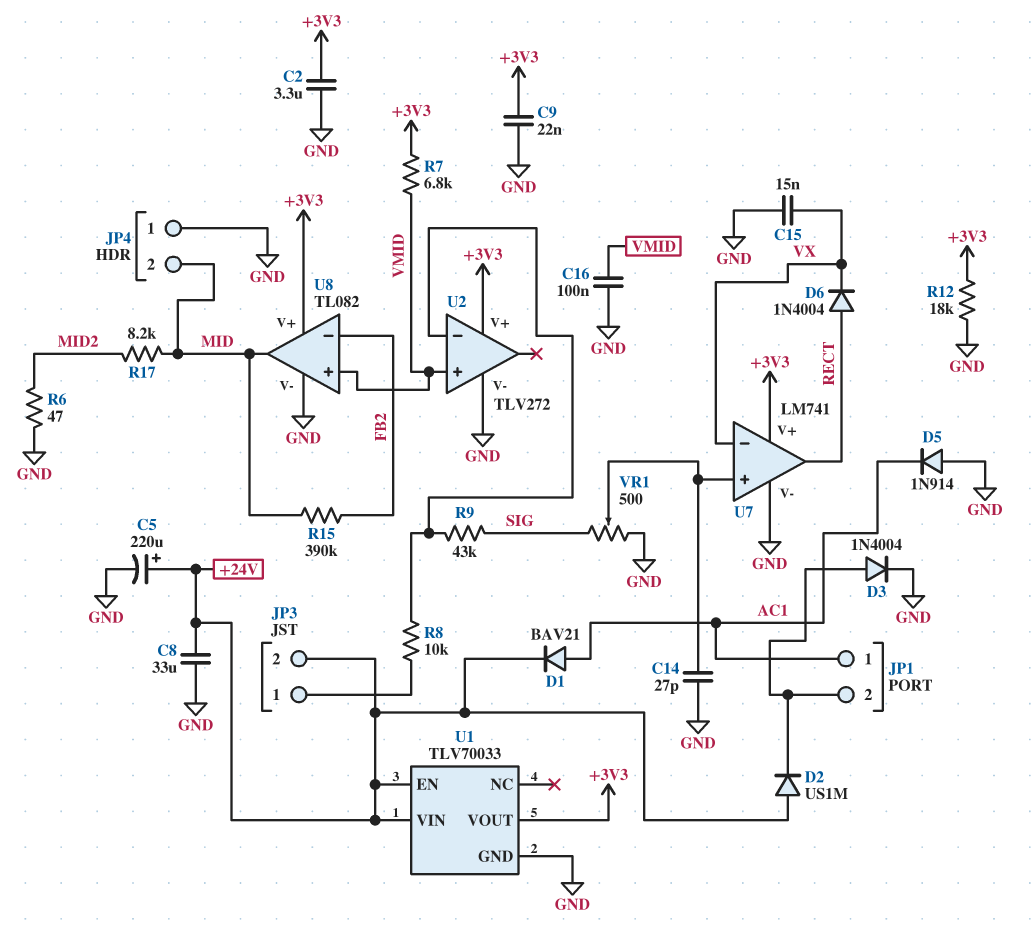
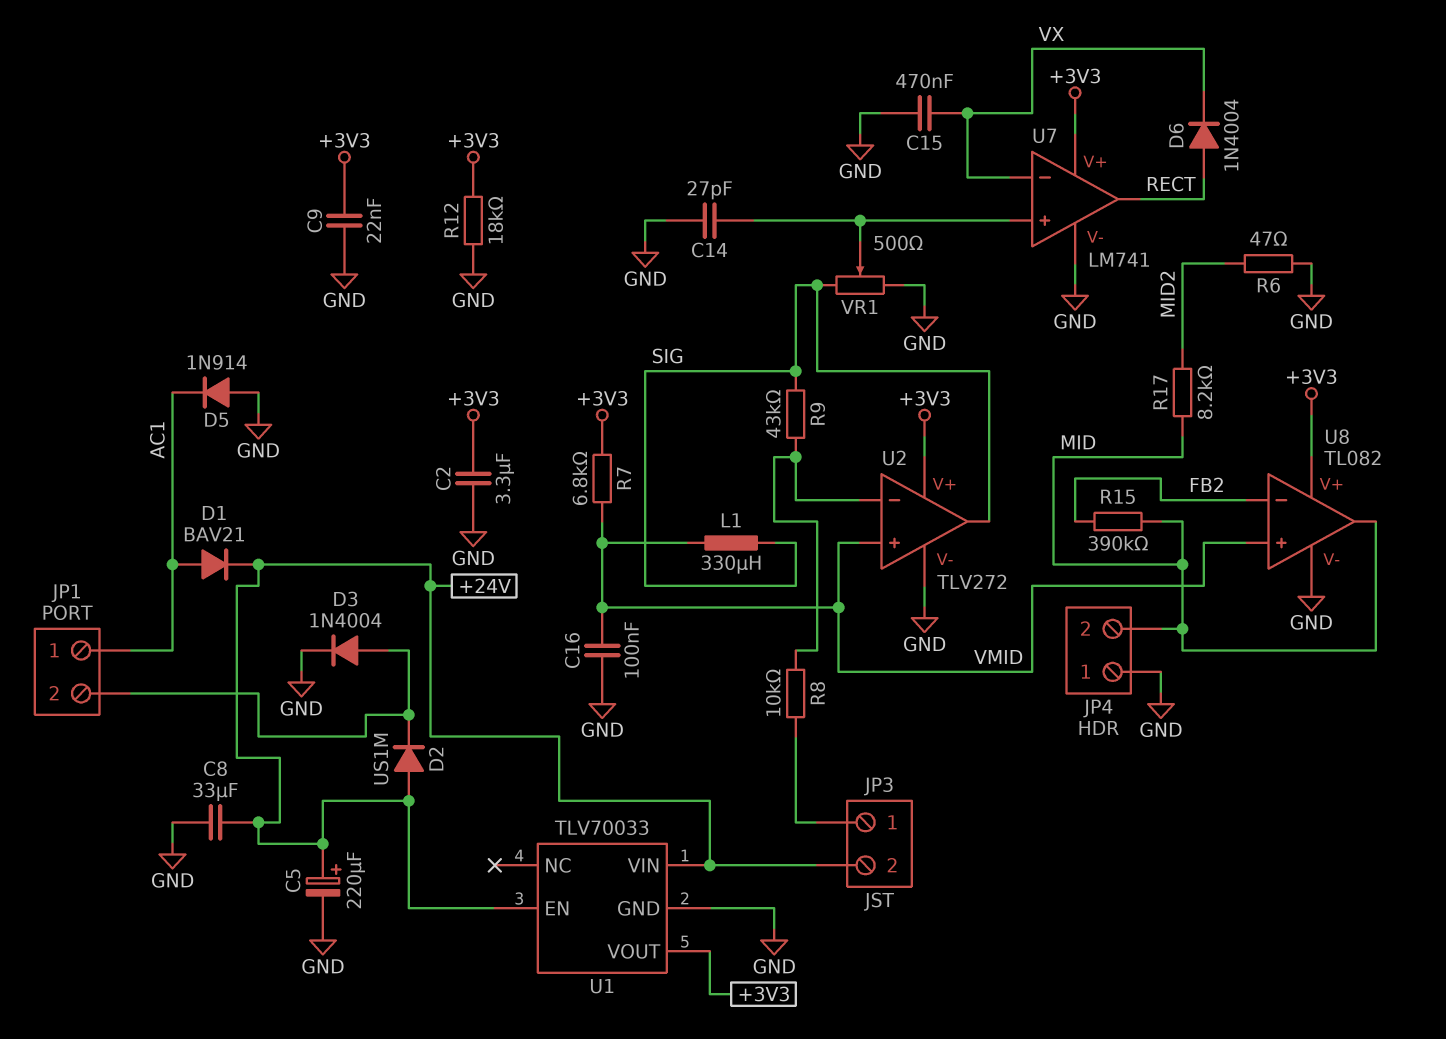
C15: 15nF (GND, VX) -> 470nF (GND, VX)
L1: none -> 330uH (SIG, VMID)
U2 pin out: none -> SIG

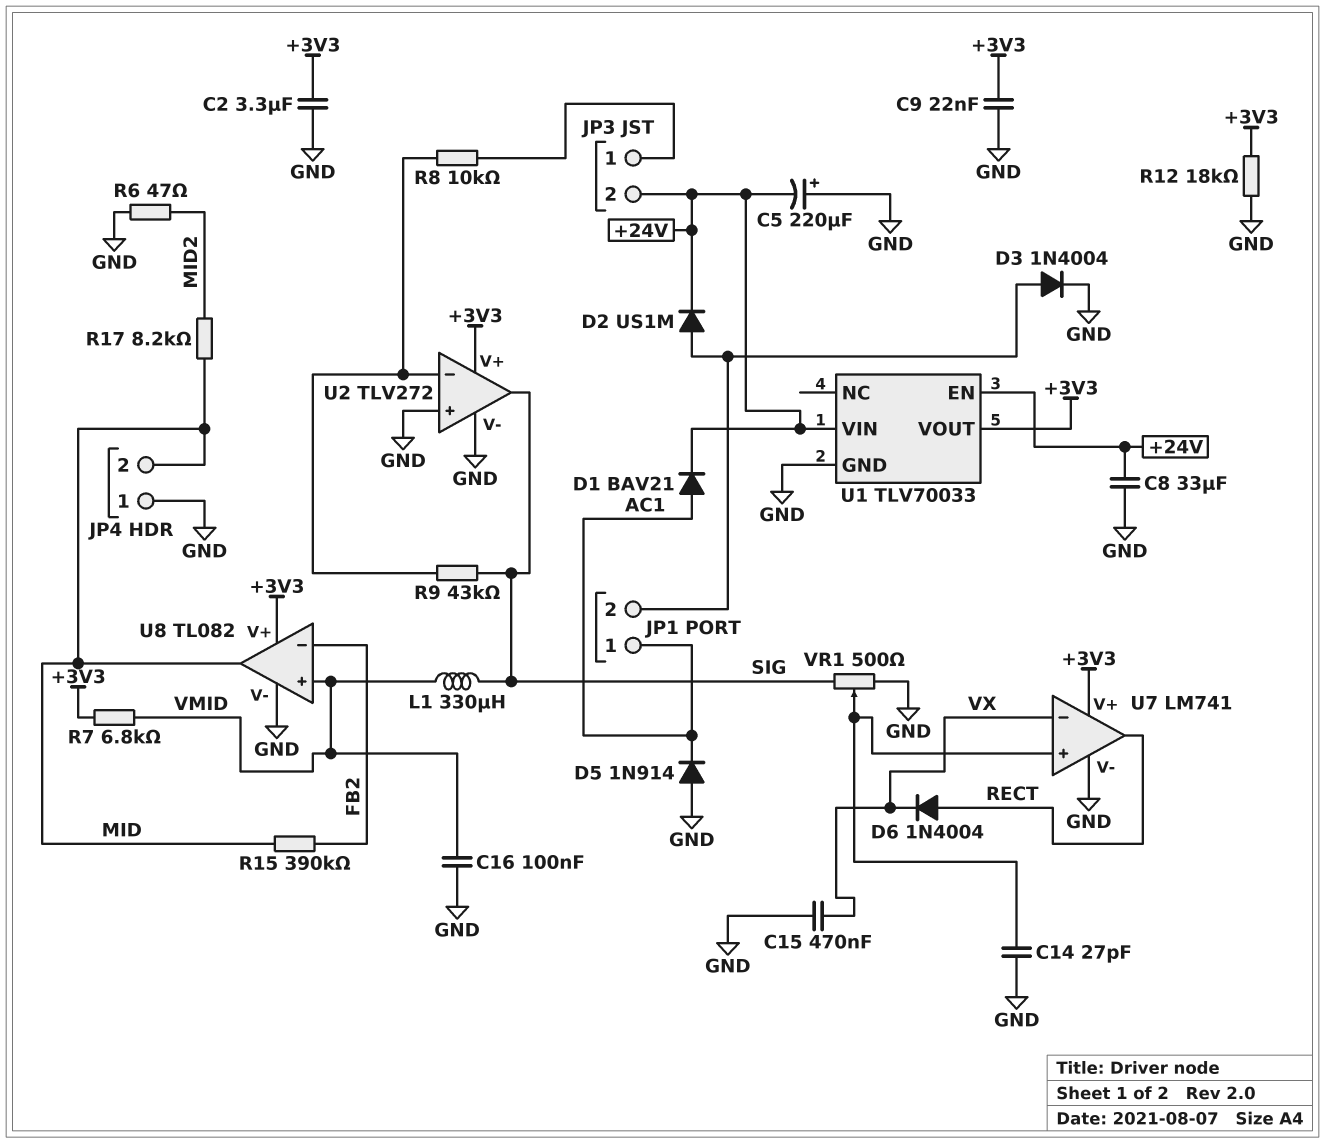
C5: 220uF (plus +24V, minus GND) -> 220uF (plus GND, minus +24V)
D2: diode US1M (A +24V, K JP1/2) -> diode US1M (A JP1/2, K +24V)
U2 pin in+: VMID -> GND

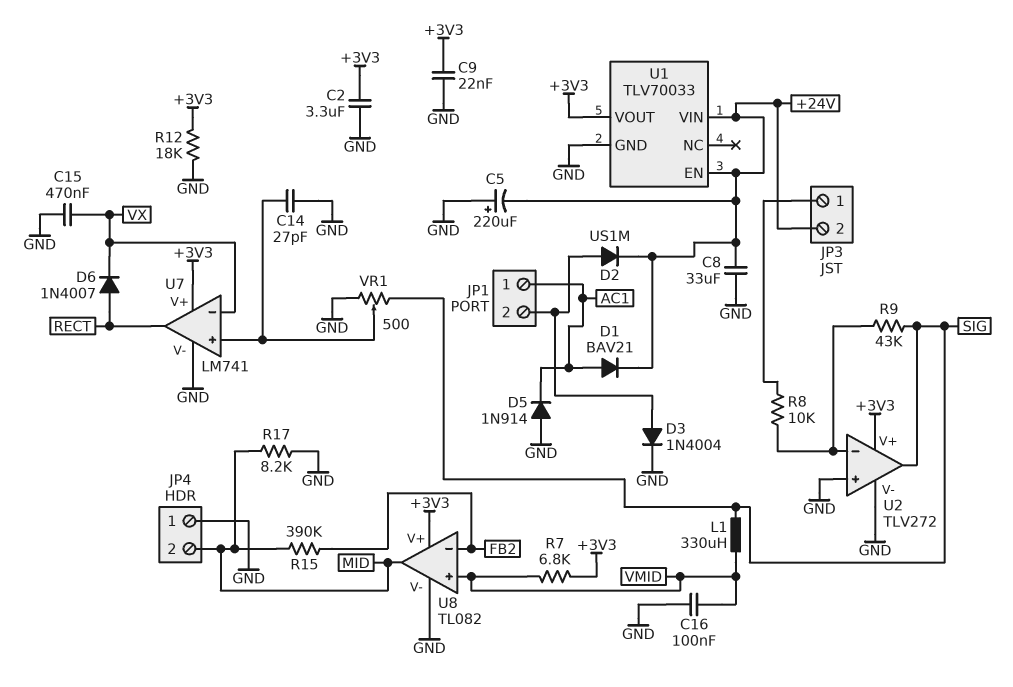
D6: diode 1N4004 (A RECT, K VX) -> diode 1N4007 (A RECT, K VX)
R6: 47 (GND, MID2) -> none
R17: 8.2k (MID, MID2) -> 8.2k (GND, MID)

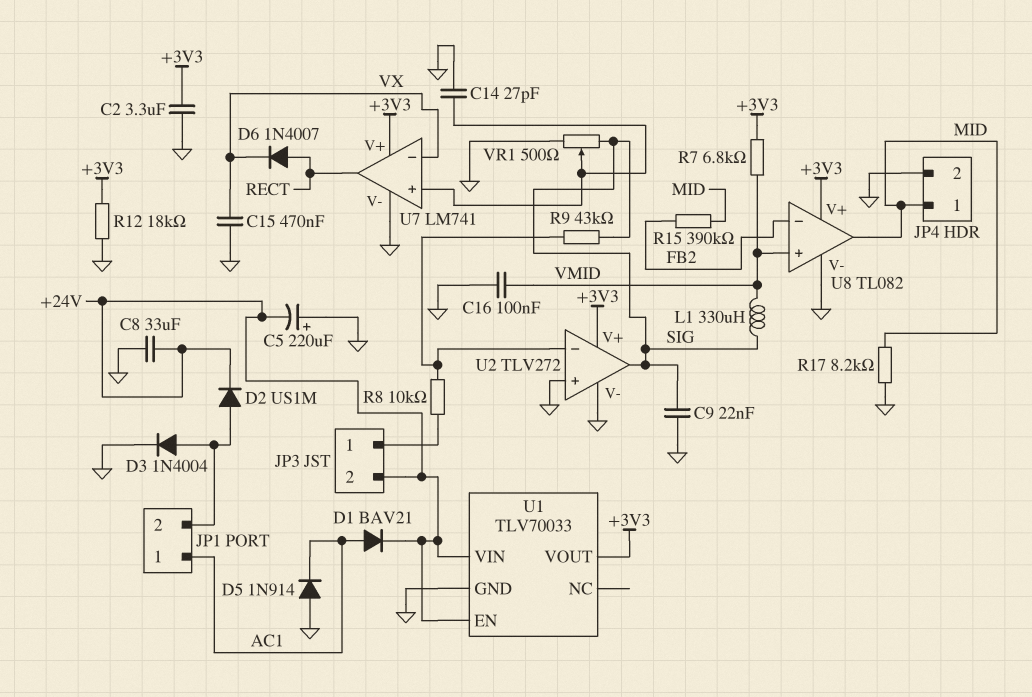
C9: 22nF (+3V3, GND) -> 22nF (GND, SIG)
JP4 pin 1: GND -> MID
JP4 pin 2: MID -> GND

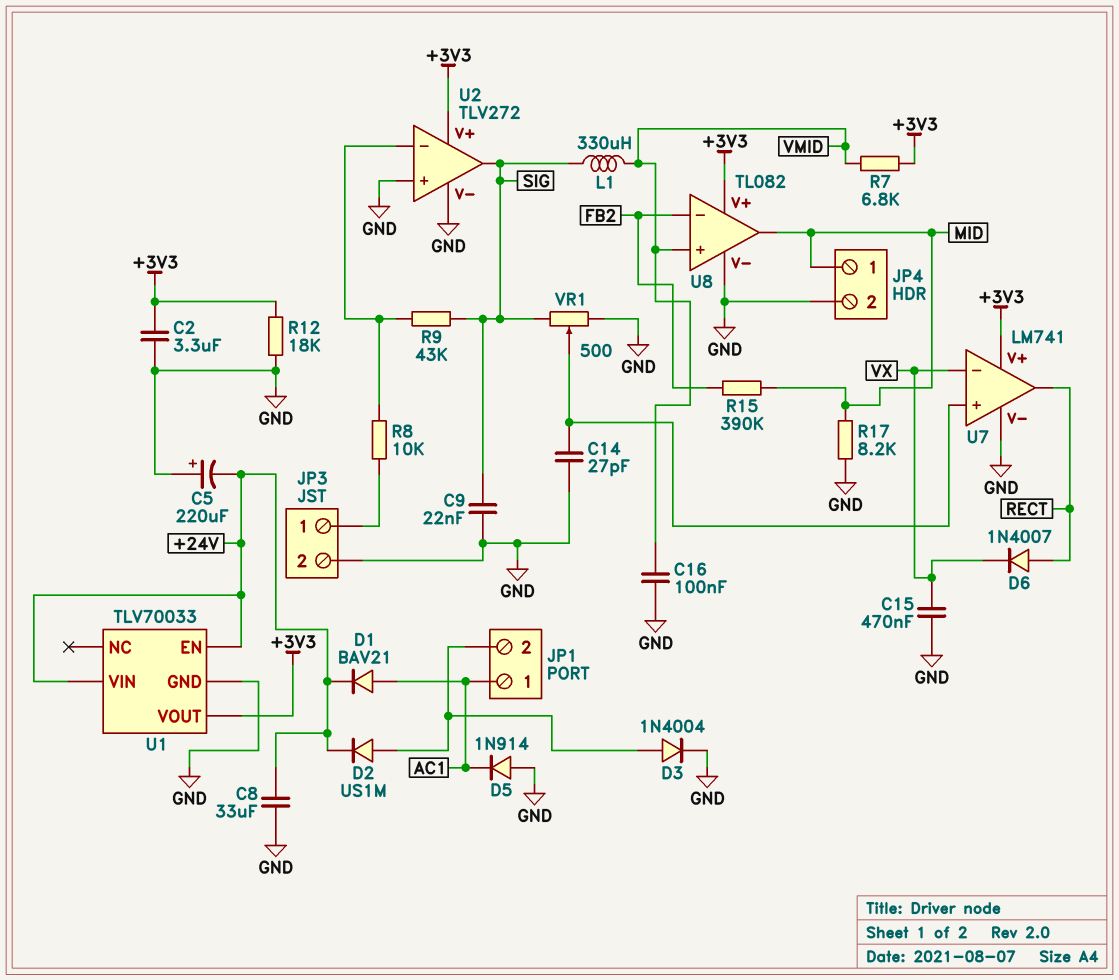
JP3 pin 2: +24V -> GND

